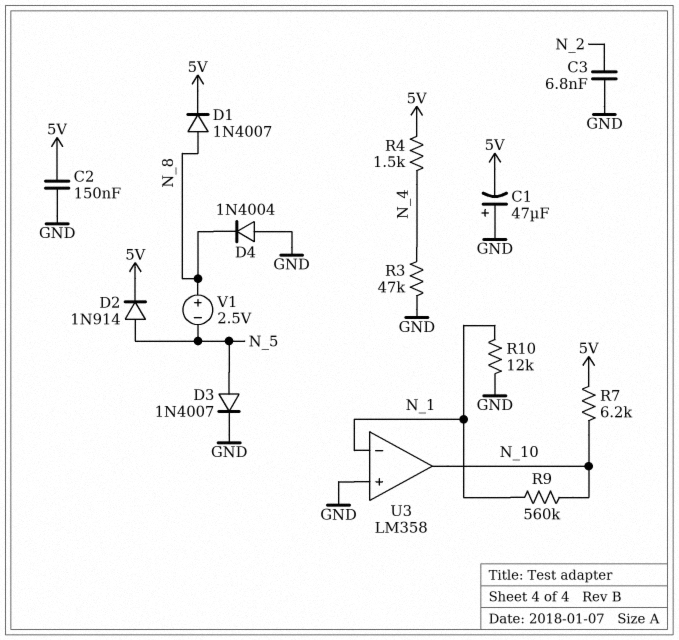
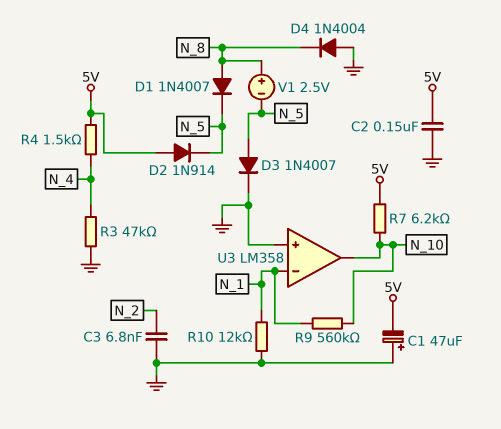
D1: diode 1N4007 (A N_8, K 5V) -> diode 1N4007 (A N_8, K N_5)
D2: diode 1N914 (A N_5, K 5V) -> diode 1N914 (A 5V, K N_5)

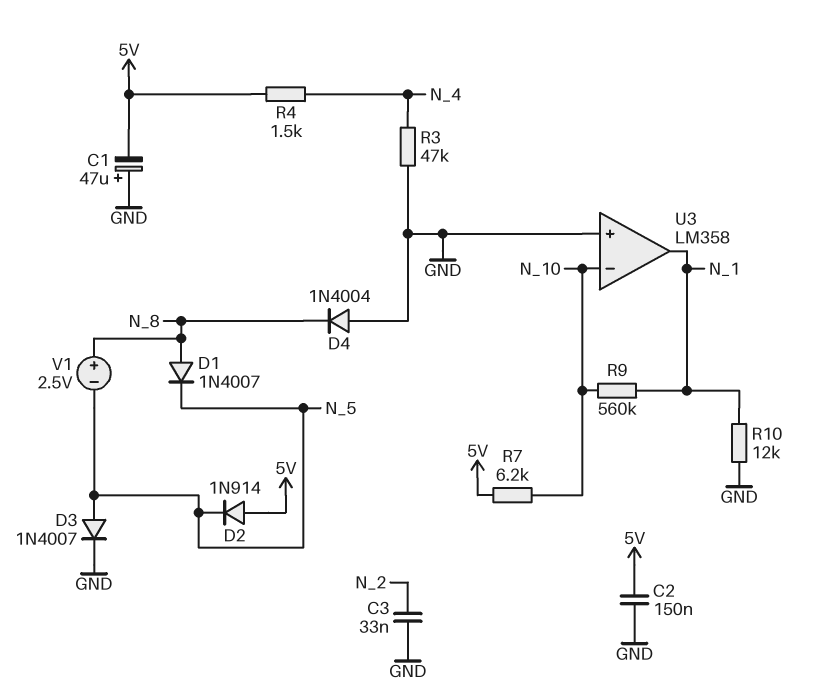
C3: 6.8nF (GND, N_2) -> 33nF (GND, N_2)
U3 pin in-: N_1 -> N_10
U3 pin out: N_10 -> N_1

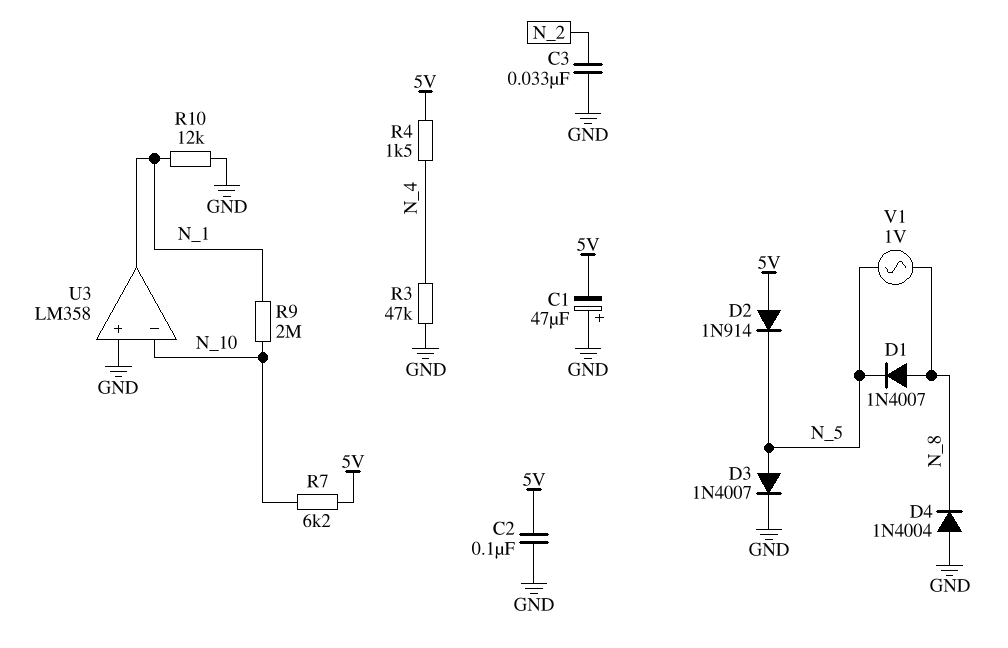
C2: 150nF (5V, GND) -> 100nF (5V, GND)
R9: 560k (N_1, N_10) -> 2M (N_1, N_10)
V1: 2.5V (plus N_8, minus N_5) -> AC 1V (N_5, N_8)

